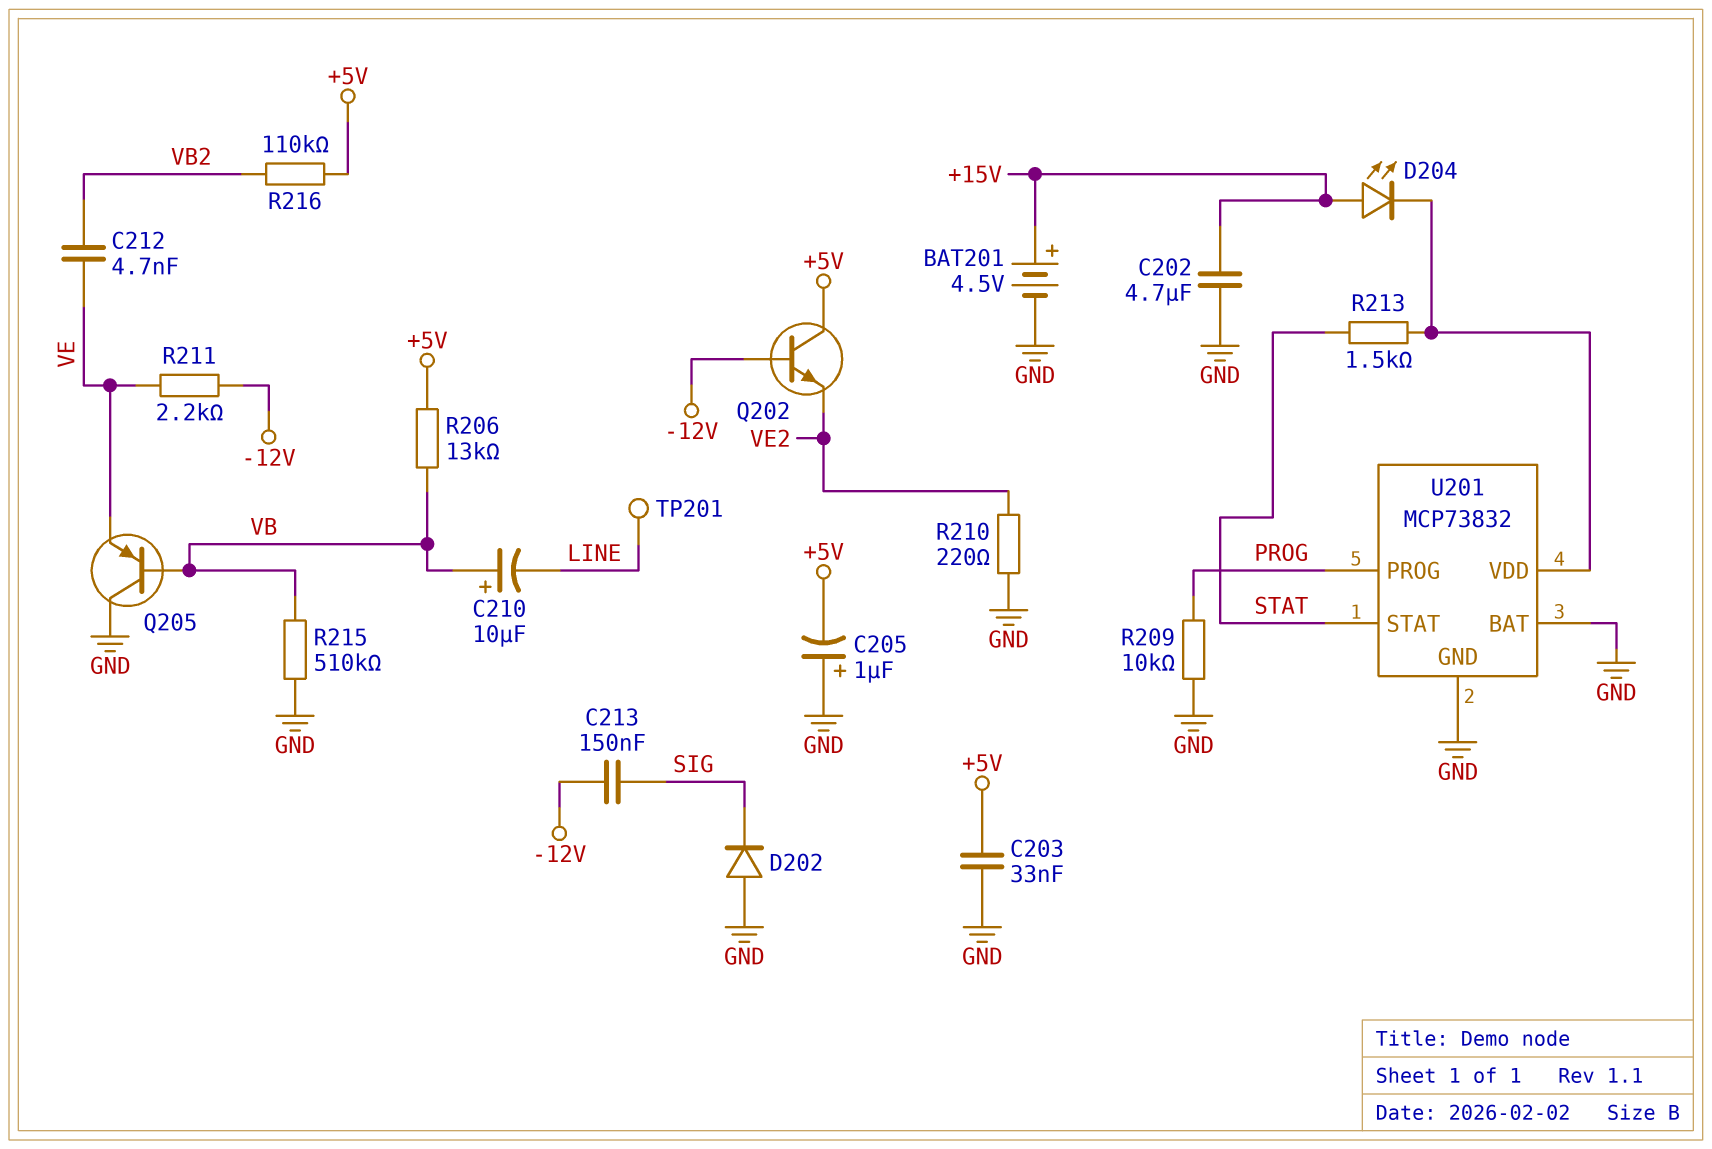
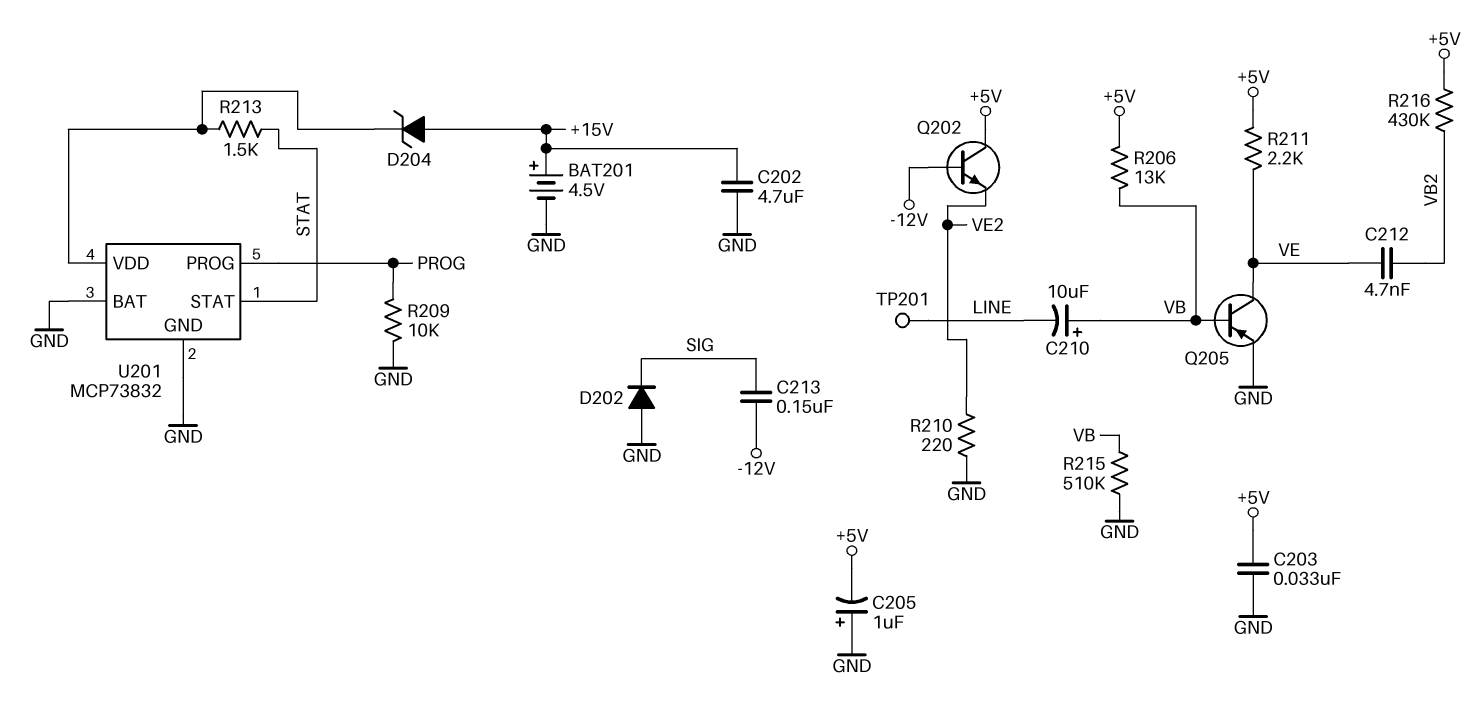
D204: LED (A +15V, K U201/VDD) -> zener (A +15V, K U201/VDD)
Q205: PNP (B VB, C GND, E VE) -> PNP (B VB, C VE, E GND)
R211: 2.2k (-12V, VE) -> 2.2k (+5V, VE)
R216: 110k (+5V, VB2) -> 430k (+5V, VB2)

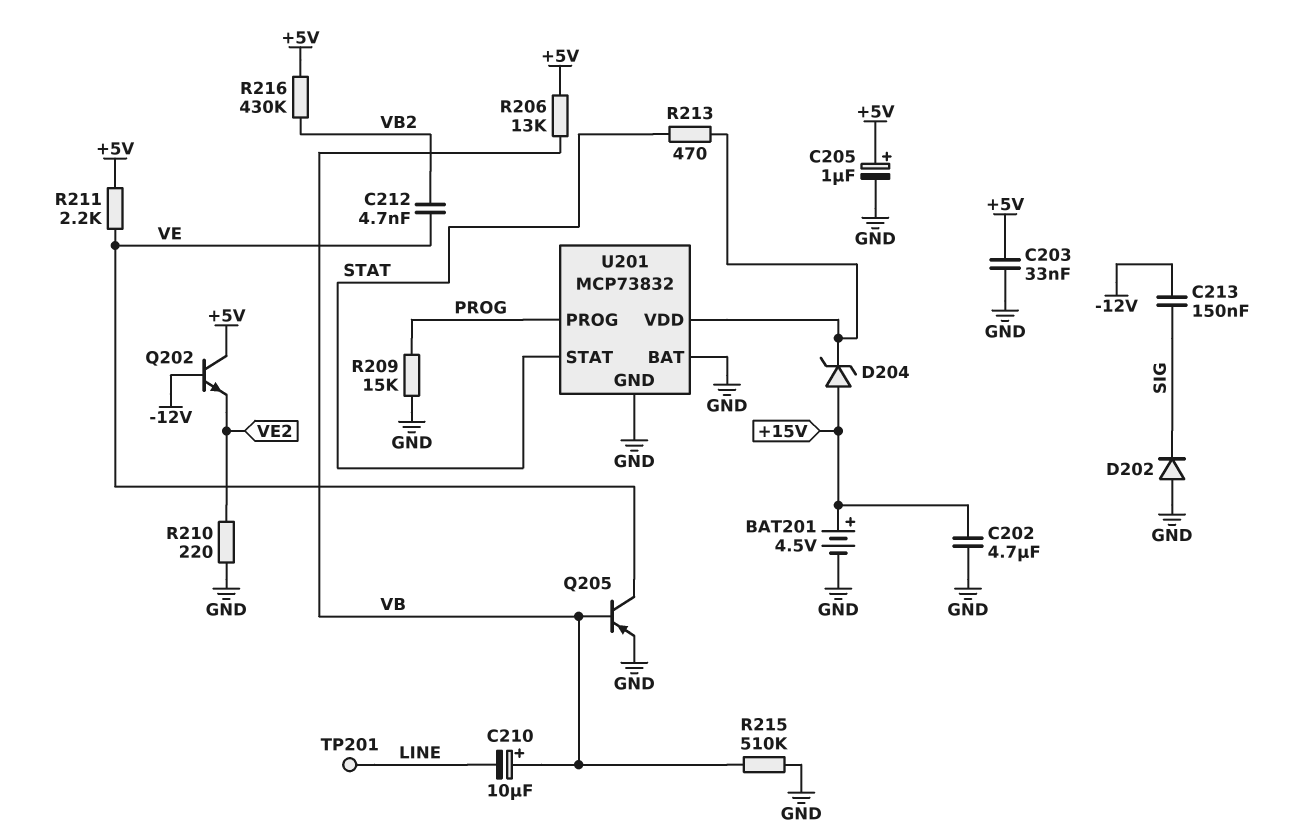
C205: 1uF (plus GND, minus +5V) -> 1uF (plus +5V, minus GND)
R209: 10k (GND, PROG) -> 15k (GND, PROG)
R213: 1.5k (STAT, U201/VDD) -> 470 (STAT, U201/VDD)

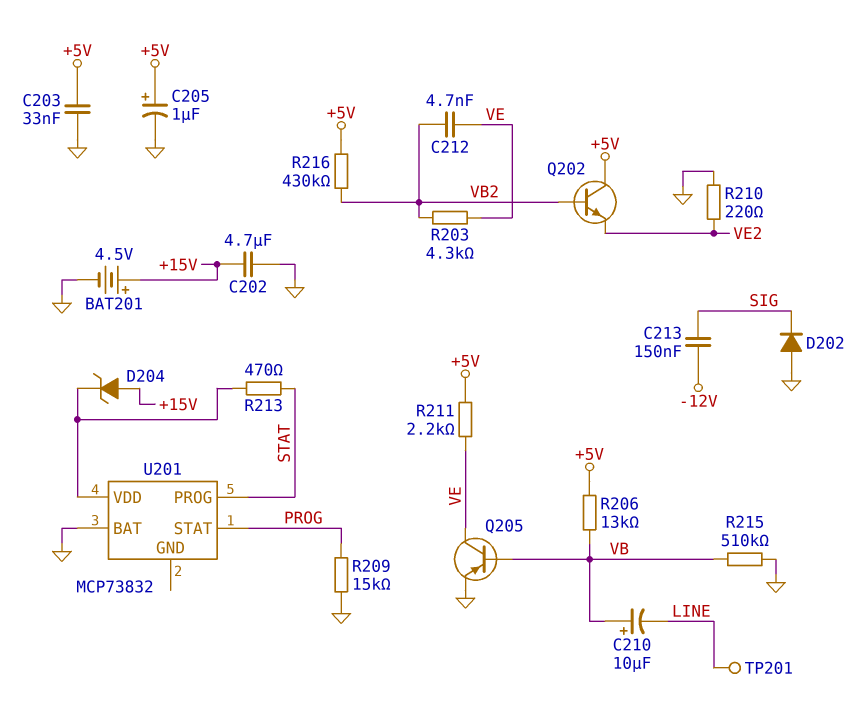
Q202: NPN (B -12V, C +5V, E VE2) -> NPN (B VB2, C +5V, E VE2)
R203: none -> 4.3k (VB2, VE)
U201 pin GND: GND -> none
U201 pin PROG: PROG -> STAT
U201 pin STAT: STAT -> PROG

